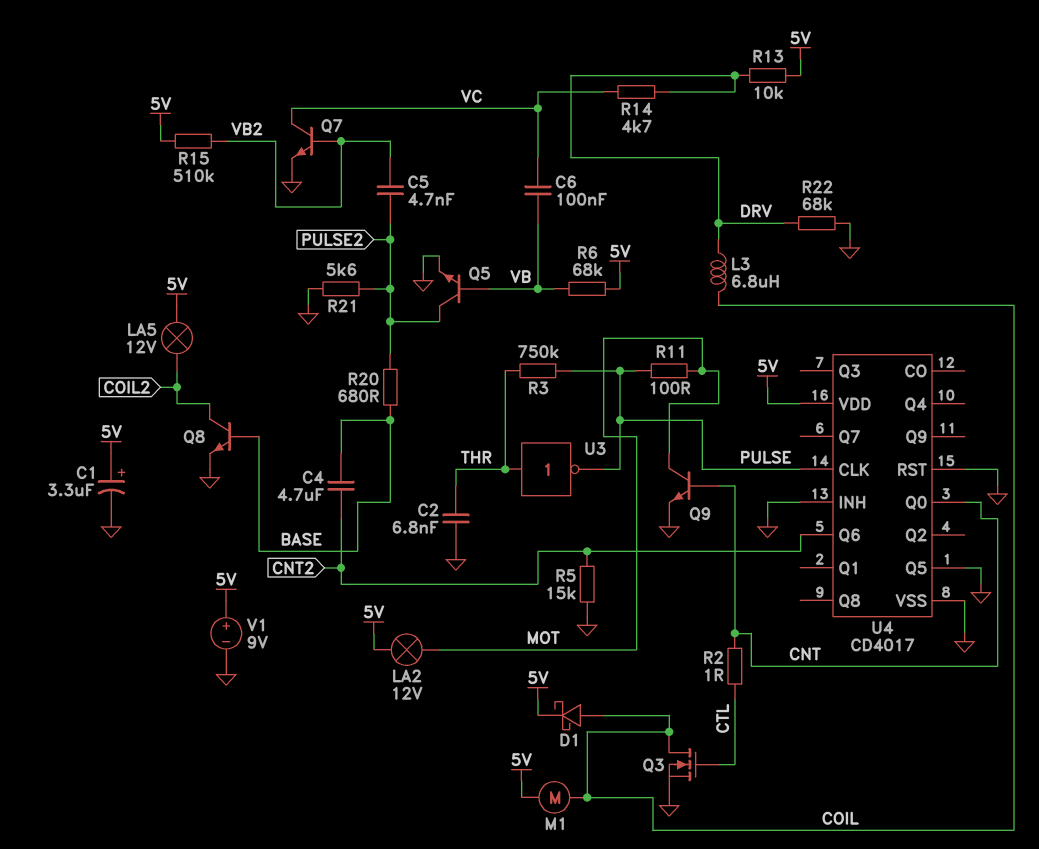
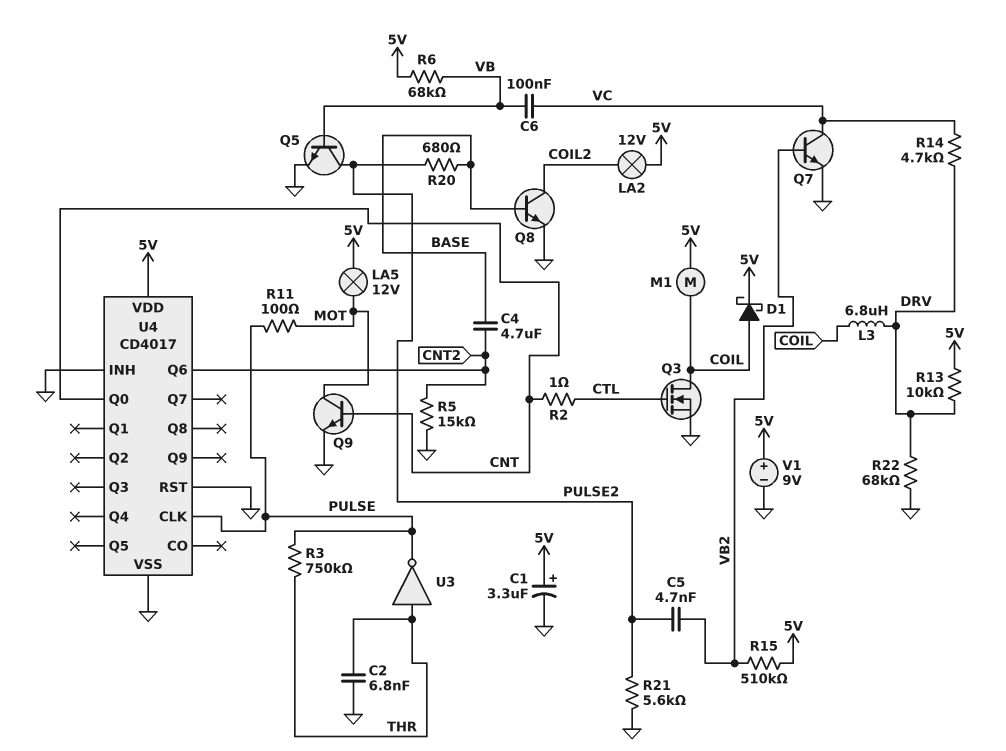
LA2: lamp 12V (5V, MOT) -> lamp 12V (5V, COIL2)
LA5: lamp 12V (5V, COIL2) -> lamp 12V (5V, MOT)
U4 pin Q5: GND -> none

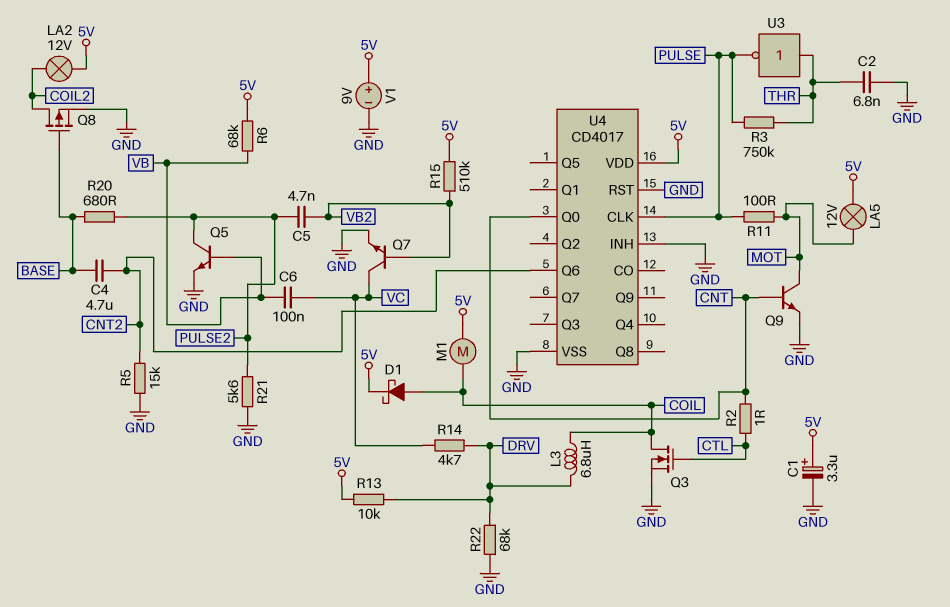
Q8: NPN (B BASE, C COIL2, E GND) -> PMOS (G BASE, D COIL2, S GND)

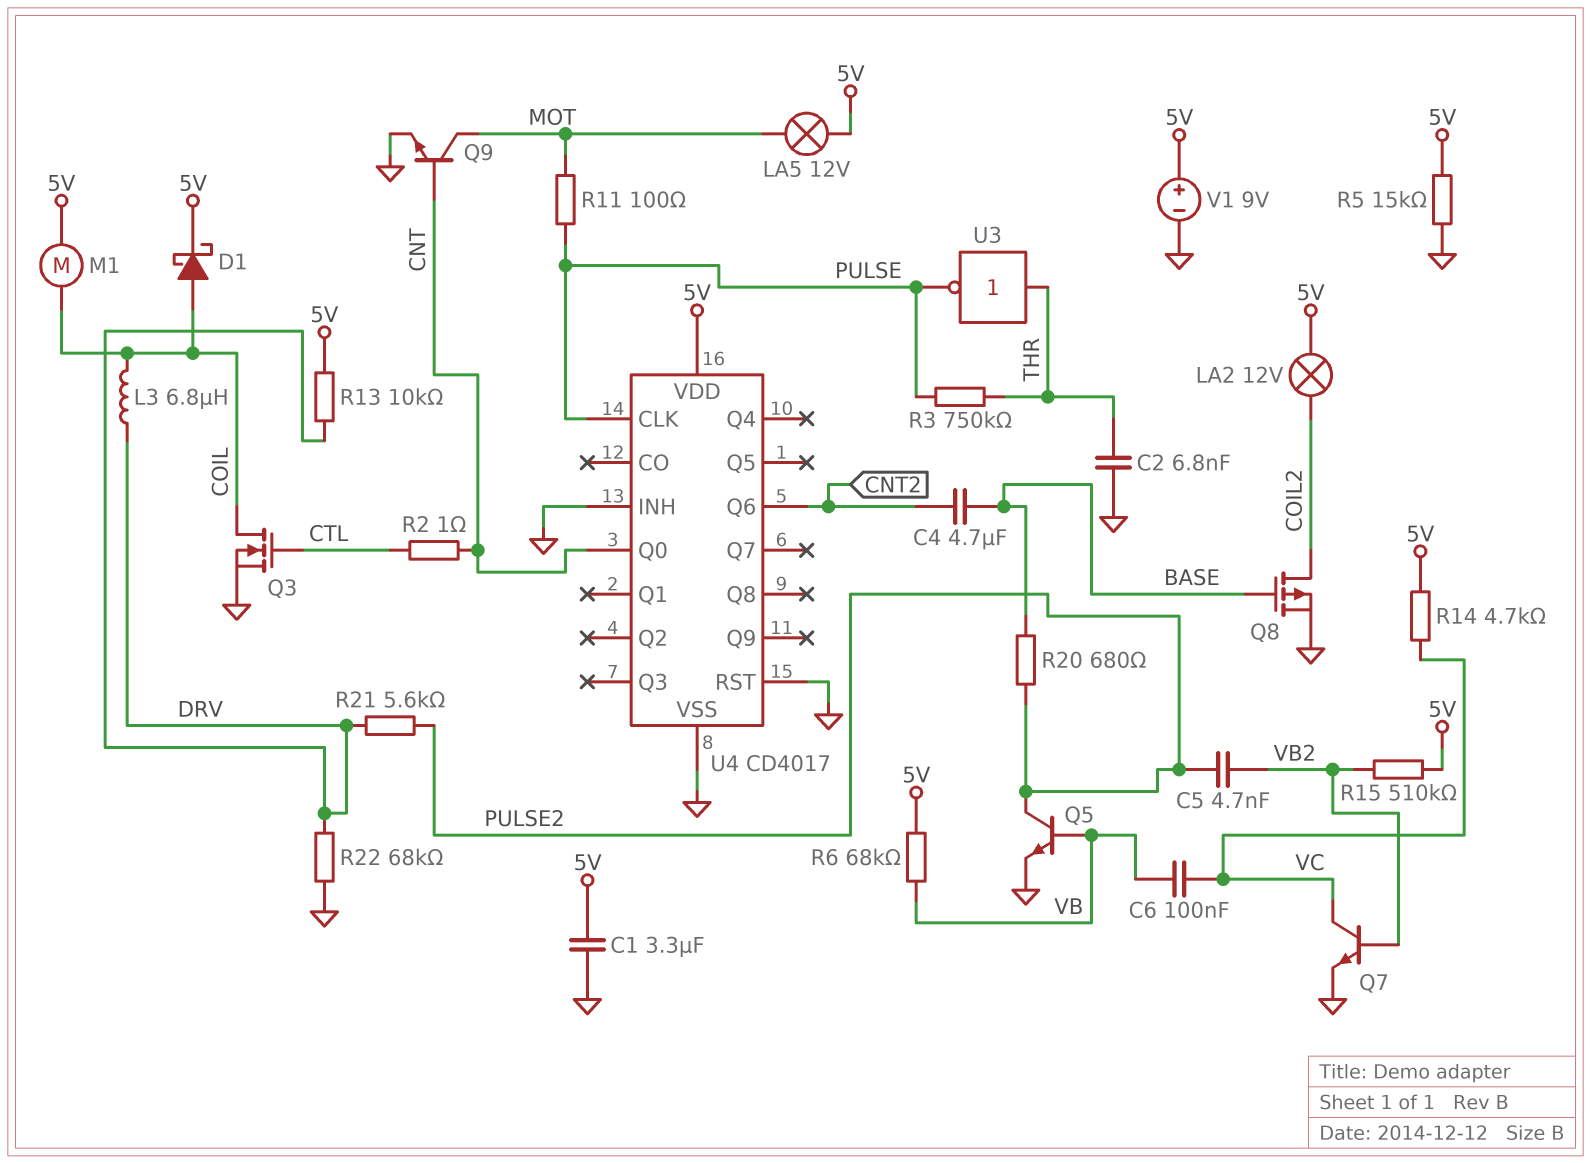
C1: 3.3uF (plus 5V, minus GND) -> 3.3uF (5V, GND)
R5: 15k (CNT2, GND) -> 15k (5V, GND)
R14: 4.7k (DRV, VC) -> 4.7k (5V, VC)
R21: 5.6k (GND, PULSE2) -> 5.6k (DRV, PULSE2)

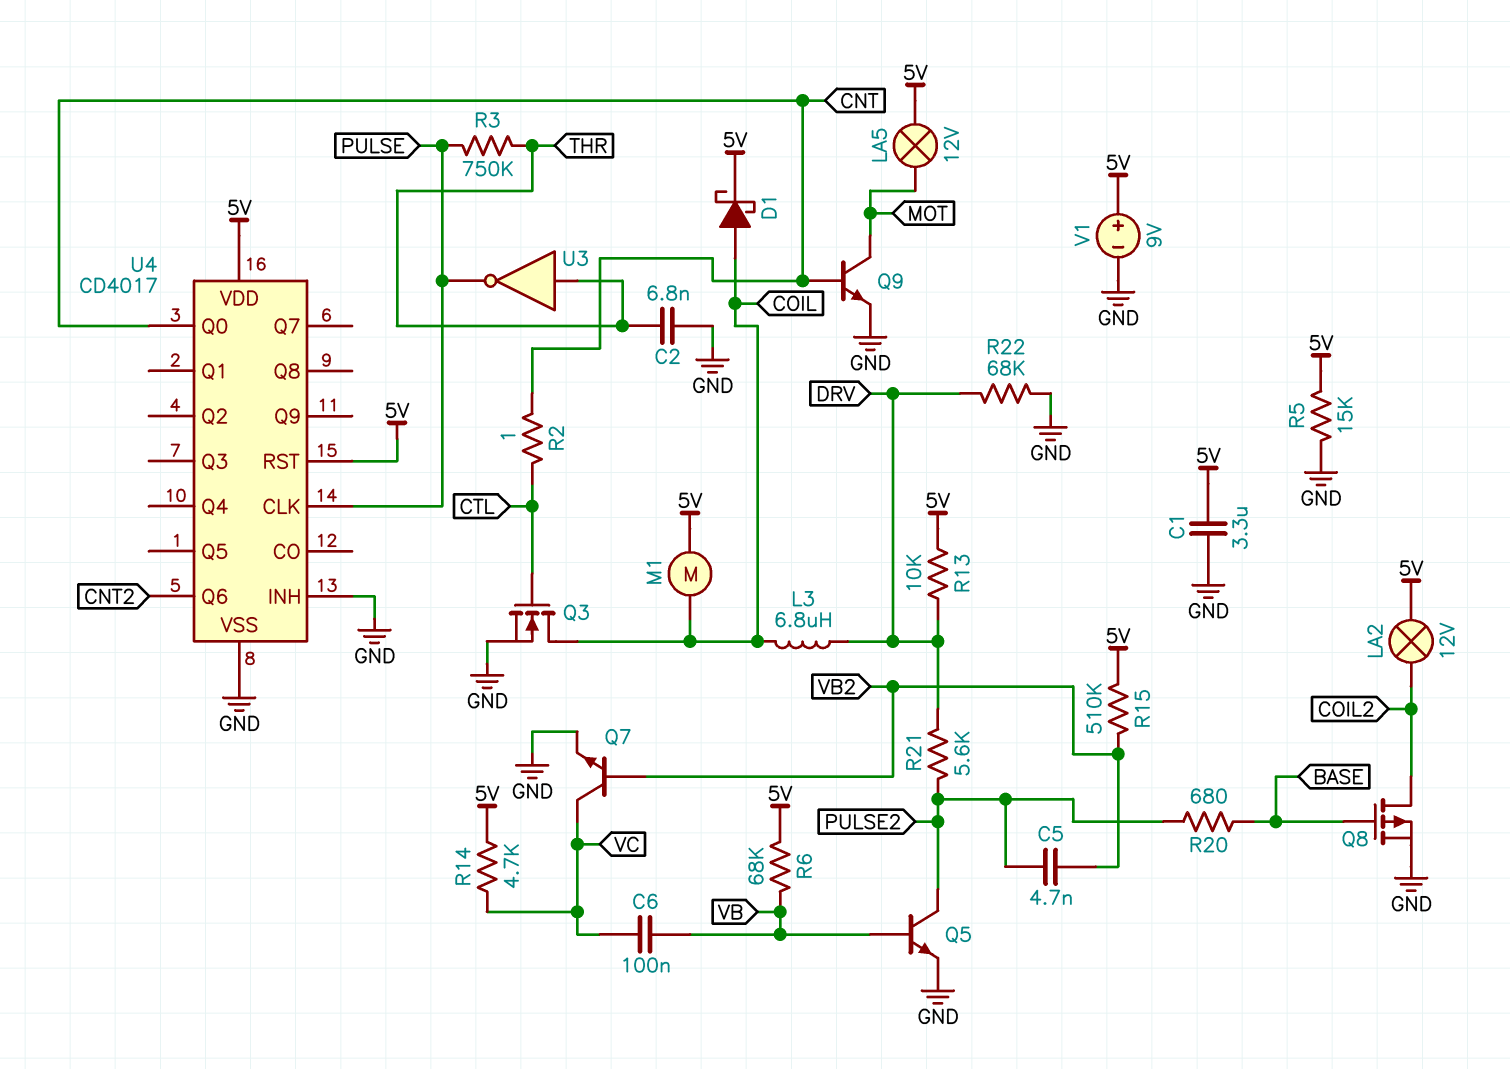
C4: 4.7uF (BASE, CNT2) -> none
R11: 100 (MOT, PULSE) -> none
U4 pin RST: GND -> 5V

